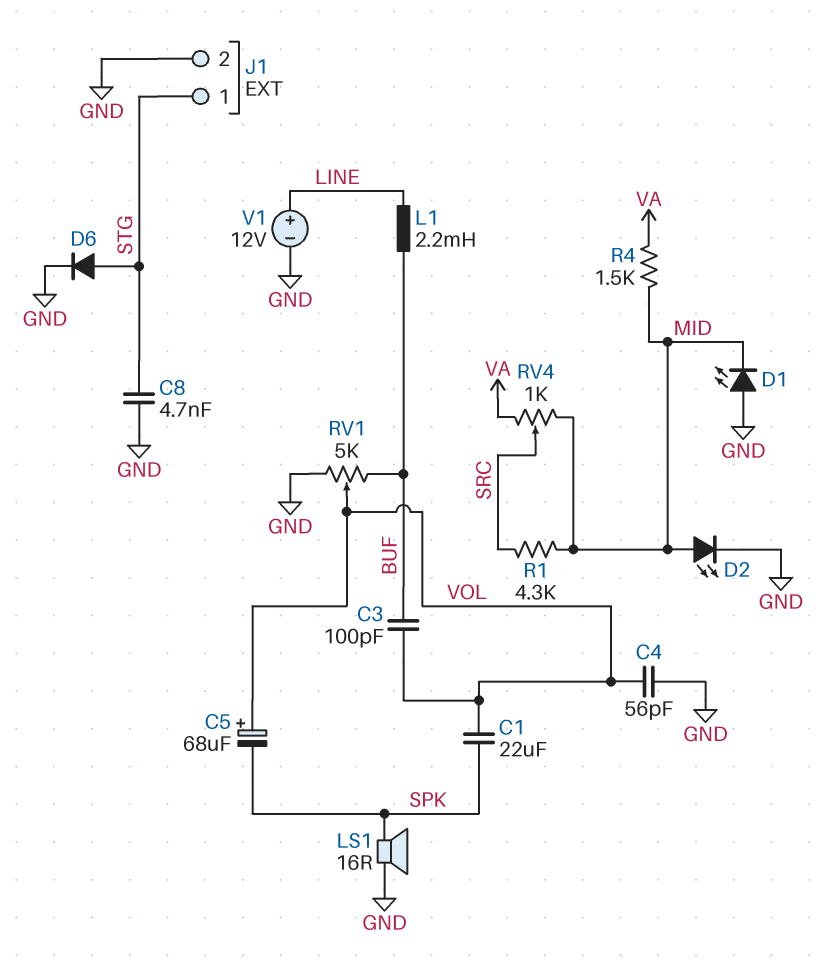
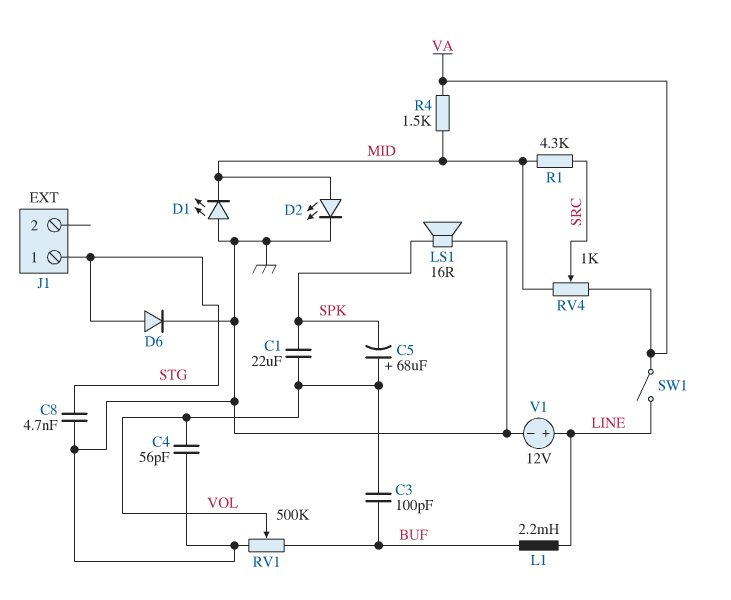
J1 pin 2: GND -> none
RV1: 5k (BUF, GND, wiper VOL) -> 500k (BUF, GND, wiper VOL)
SW1: none -> switch (LINE, VA)

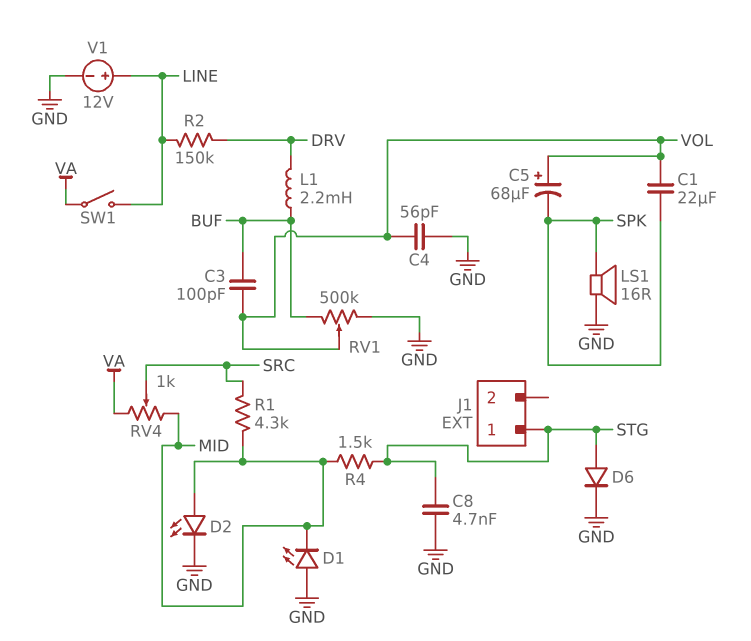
L1: 2.2mH (BUF, LINE) -> 2.2mH (BUF, DRV)
R2: none -> 150k (DRV, LINE)
R4: 1.5k (MID, VA) -> 1.5k (MID, STG)

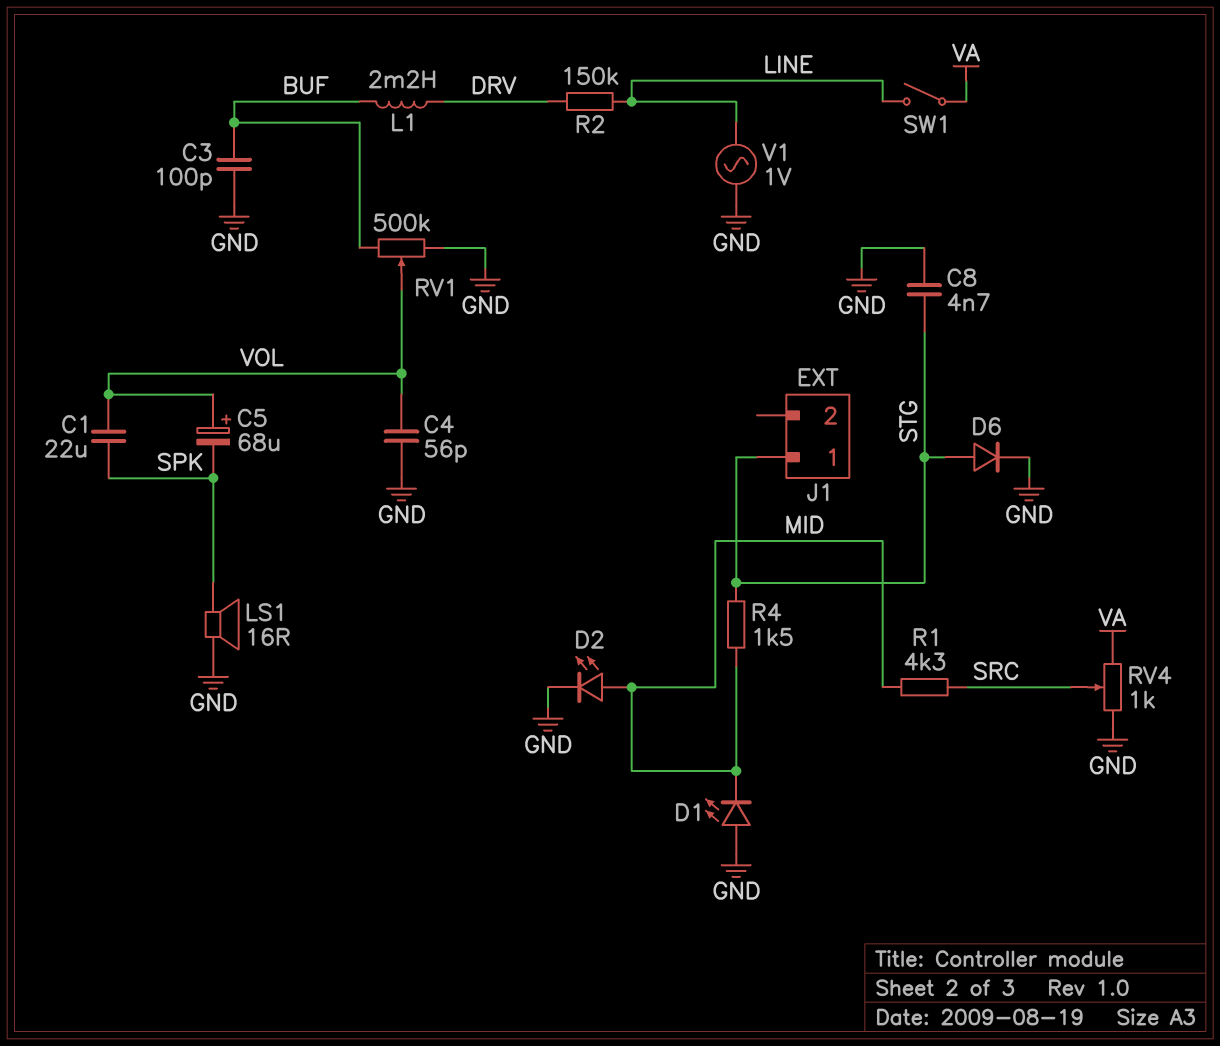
C3: 100pF (BUF, VOL) -> 100pF (BUF, GND)
RV4: 1k (MID, VA, wiper SRC) -> 1k (GND, VA, wiper SRC)
V1: 12V (plus LINE, minus GND) -> AC 1V (GND, LINE)

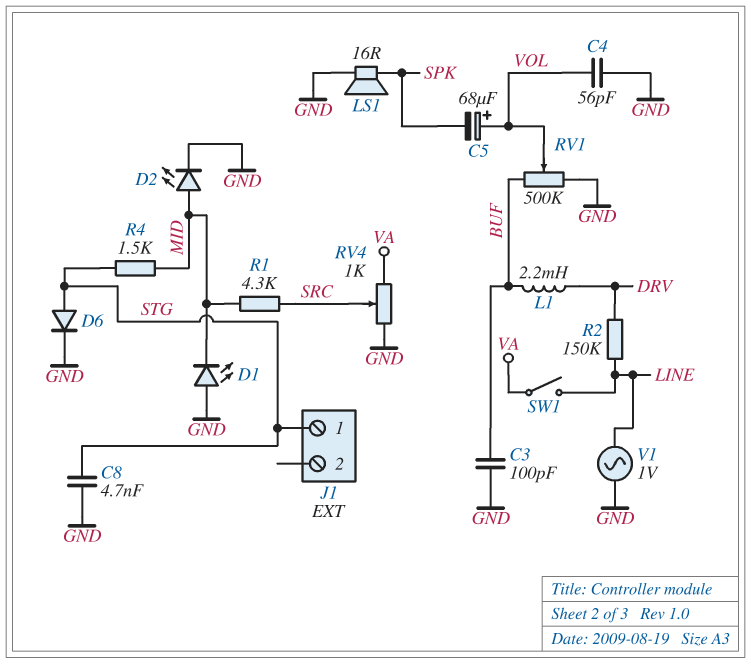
C1: 22uF (SPK, VOL) -> none

